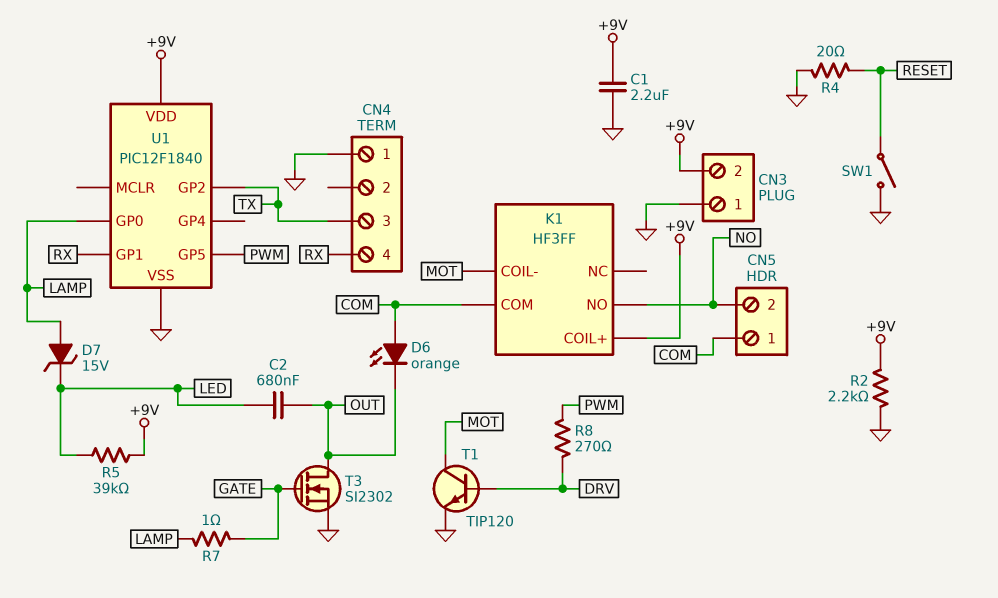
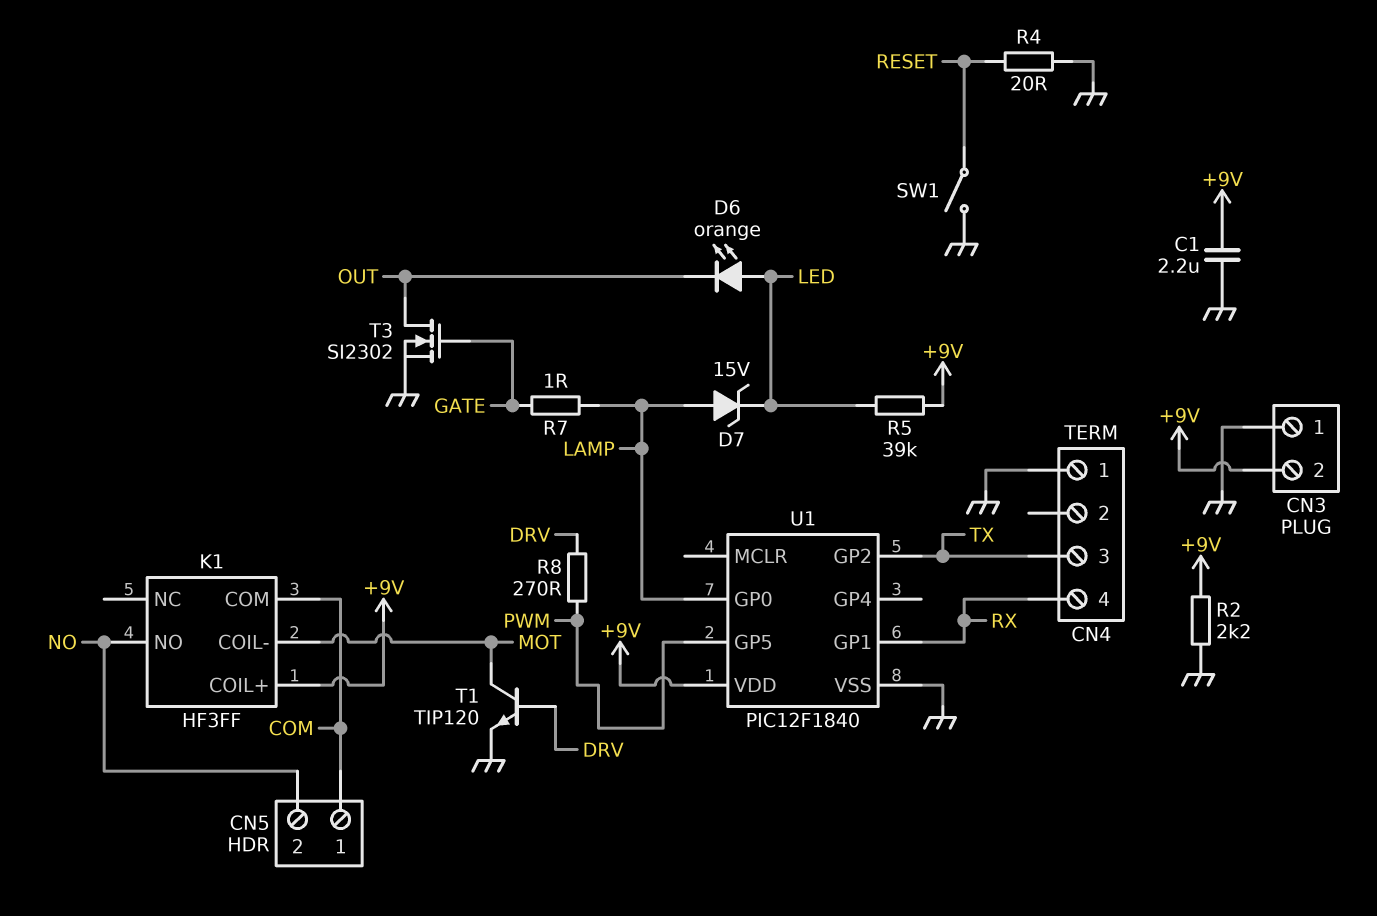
C2: 680nF (LED, OUT) -> none
D6: LED orange (A COM, K OUT) -> LED orange (A LED, K OUT)

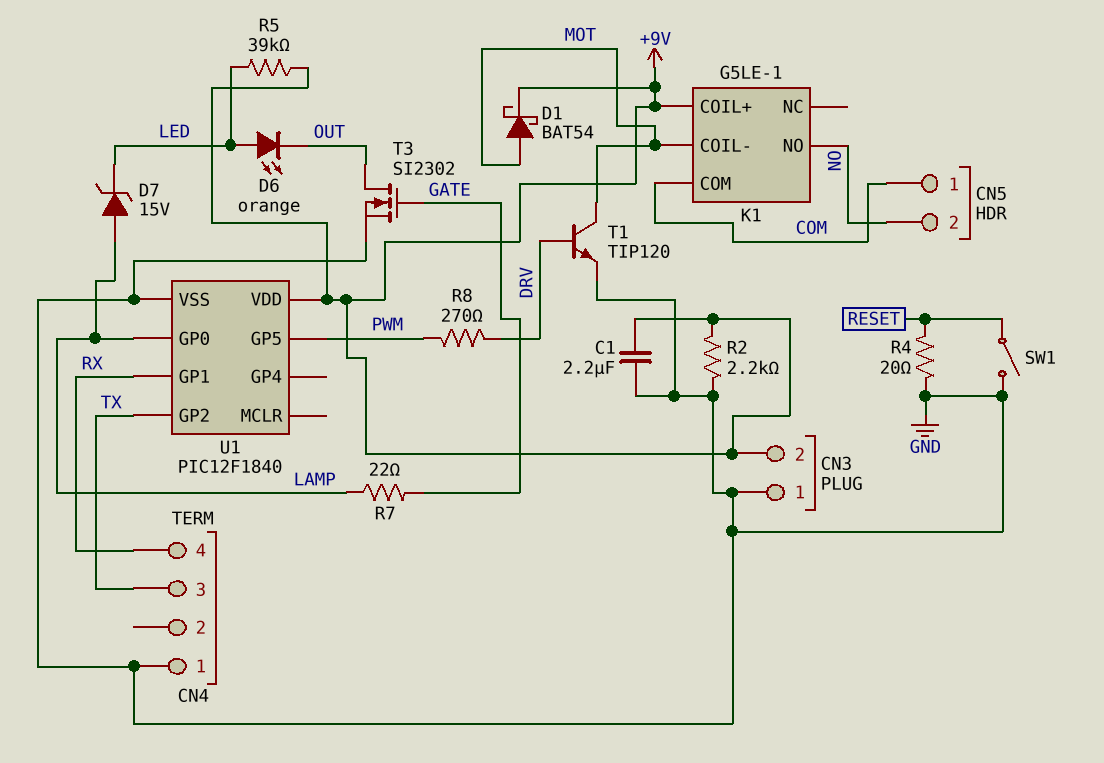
D1: none -> schottky BAT54 (A MOT, K +9V)
K1: HF3FF -> G5LE-1
R7: 1 (GATE, LAMP) -> 22 (GATE, LAMP)

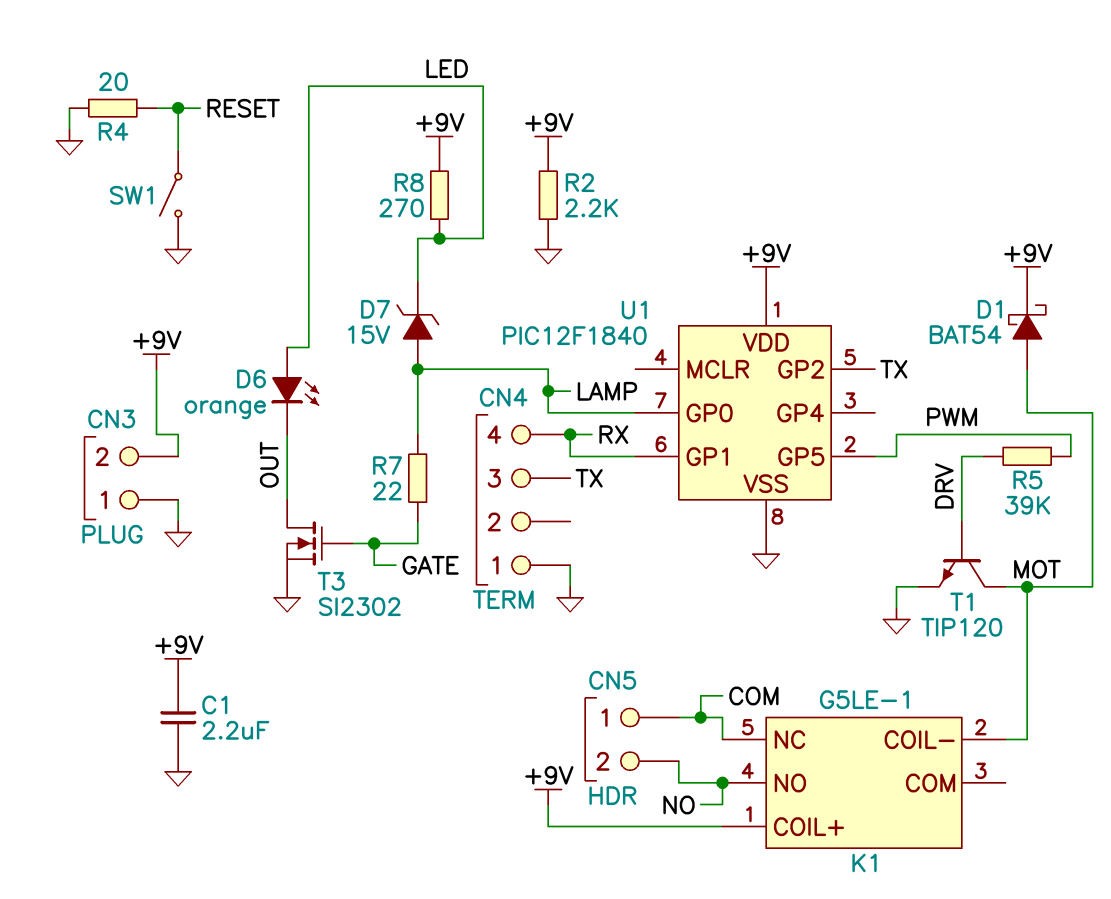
K1 pin COM: COM -> none
K1 pin NC: none -> COM
R5: 39k (+9V, LED) -> 39k (DRV, PWM)
R8: 270 (DRV, PWM) -> 270 (+9V, LED)

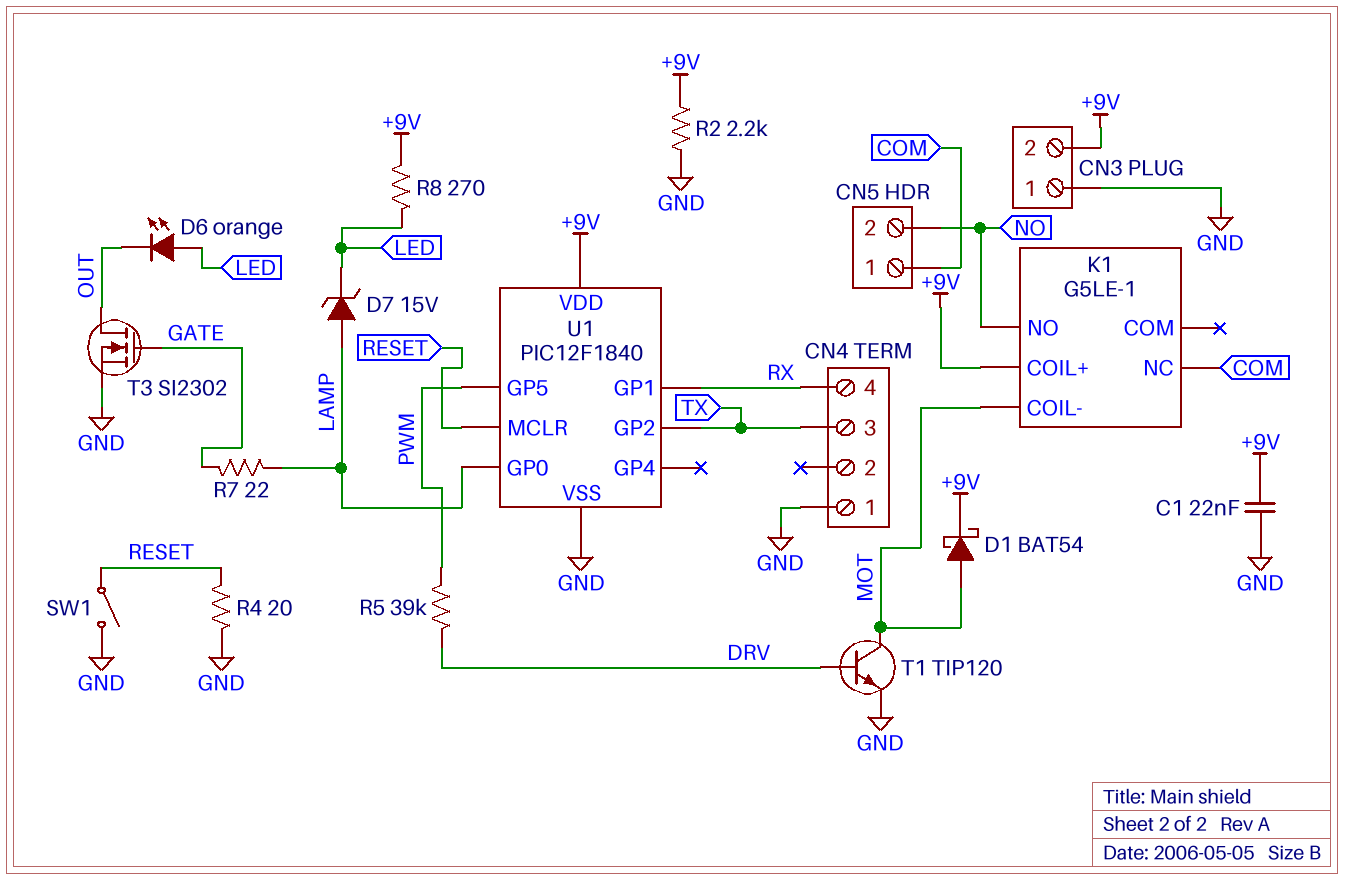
C1: 2.2uF (+9V, GND) -> 22nF (+9V, GND)
U1 pin MCLR: none -> RESET

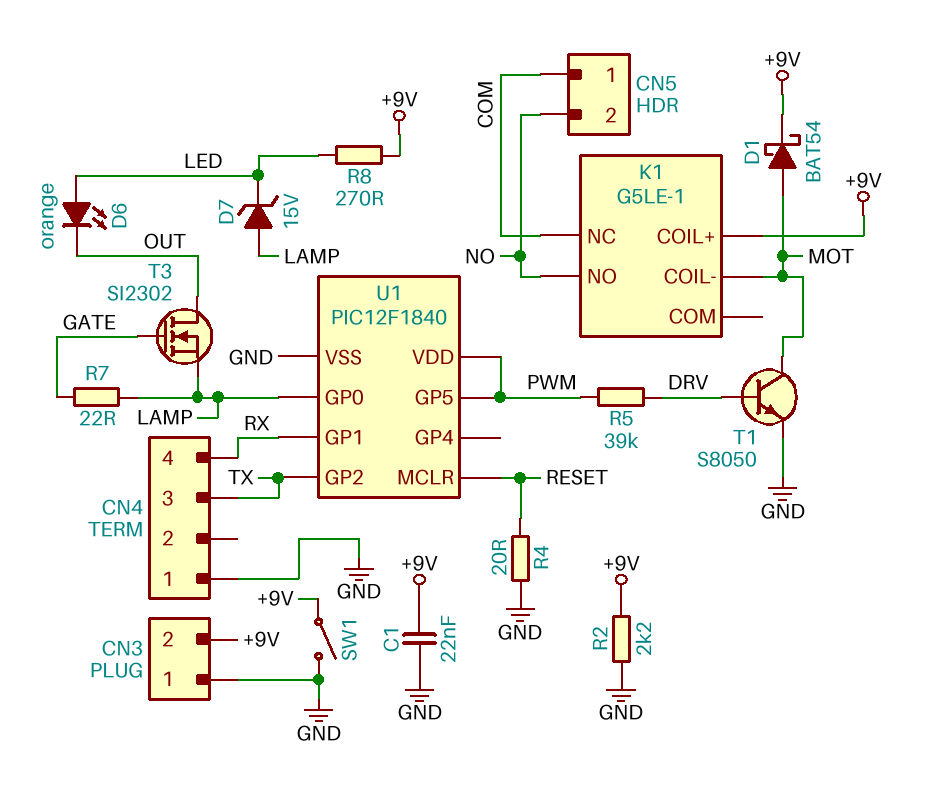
SW1: switch (GND, RESET) -> switch (+9V, GND)
T1: NPN TIP120 (B DRV, C MOT, E GND) -> NPN S8050 (B DRV, C MOT, E GND)
T3: NMOS SI2302 (G GATE, D OUT, S GND) -> NMOS SI2302 (G GATE, D OUT, S LAMP)
U1 pin VDD: +9V -> PWM

